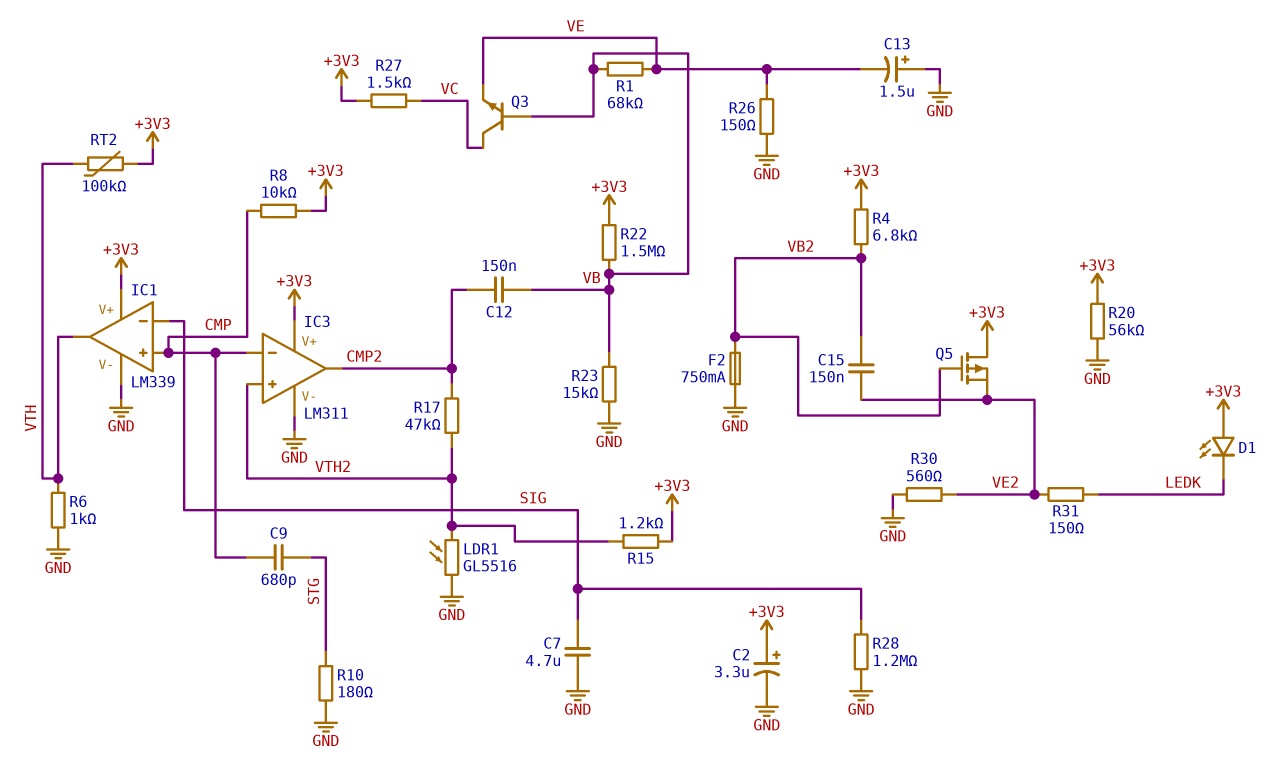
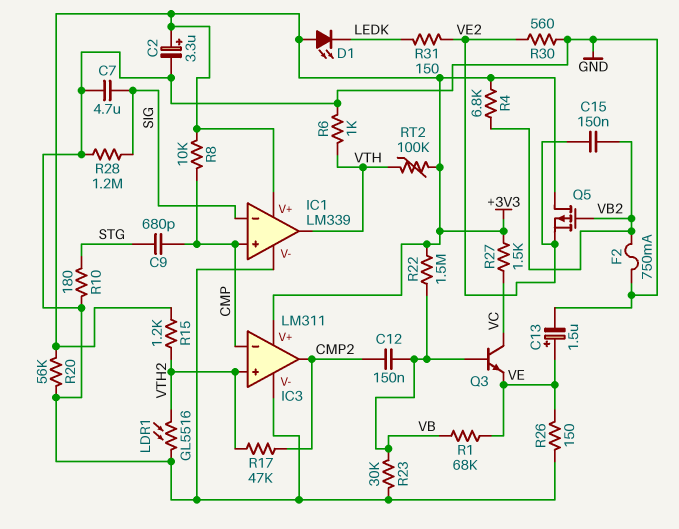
C13: 1.5uF (plus GND, minus VE) -> 1.5uF (plus VE, minus GND)
R23: 15k (GND, VB) -> 30k (GND, VB)

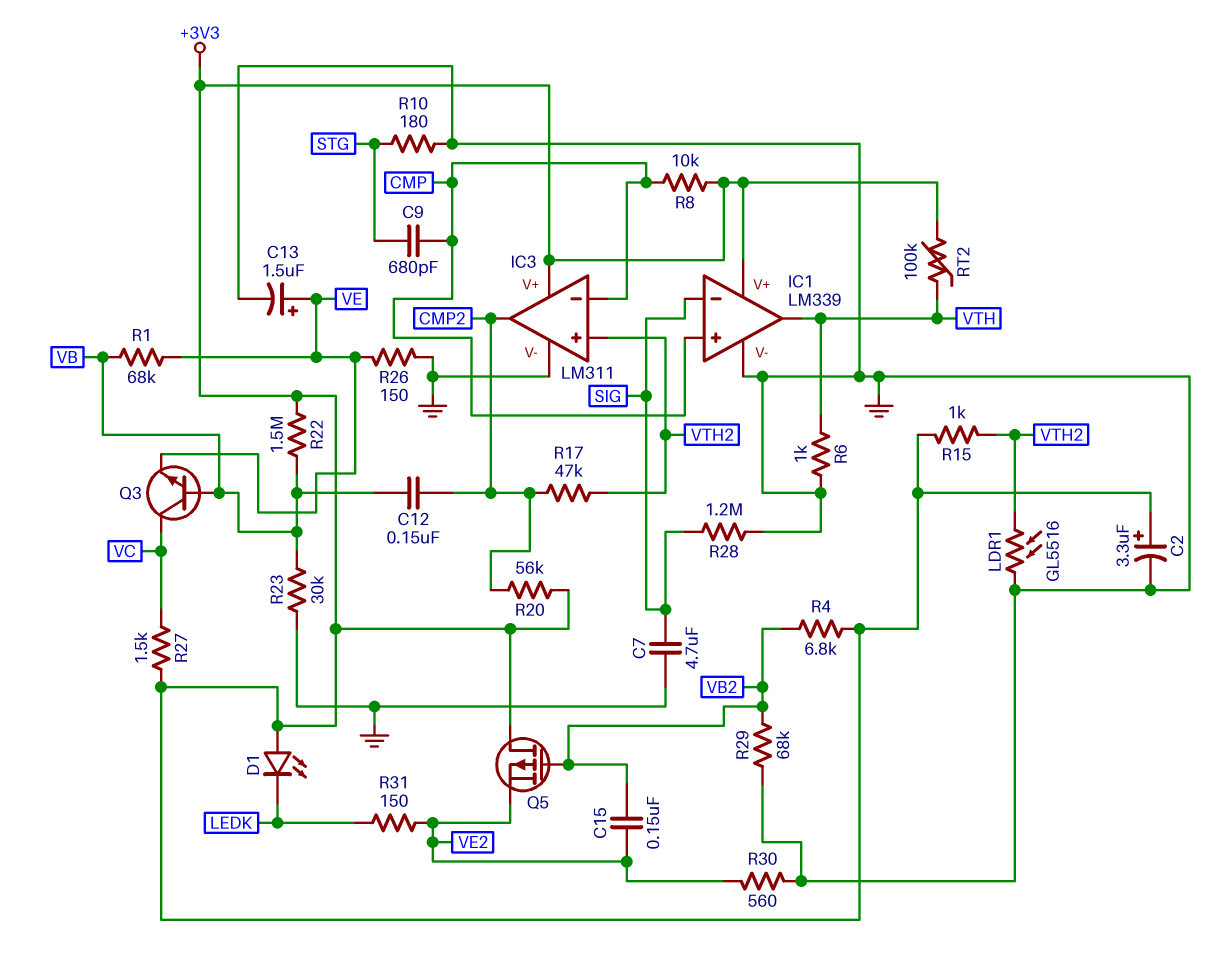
F2: 750mA (GND, VB2) -> none
R15: 1.2k (+3V3, VTH2) -> 1k (+3V3, VTH2)
R20: 56k (+3V3, GND) -> 56k (+3V3, CMP2)
R29: none -> 68k (GND, VB2)

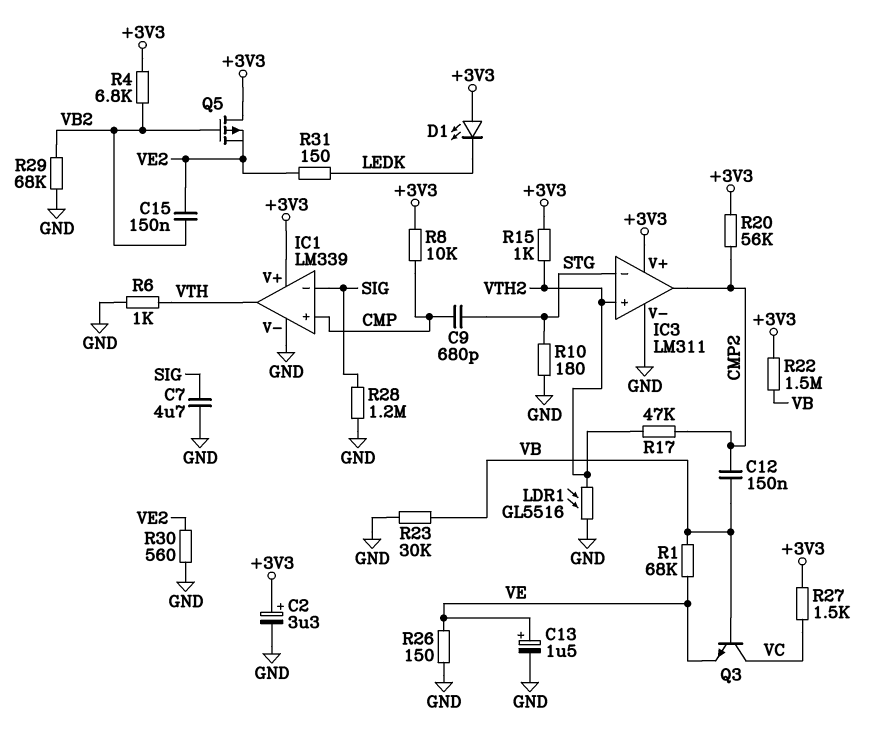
IC3 pin in-: CMP -> STG
RT2: 100k (+3V3, VTH) -> none

